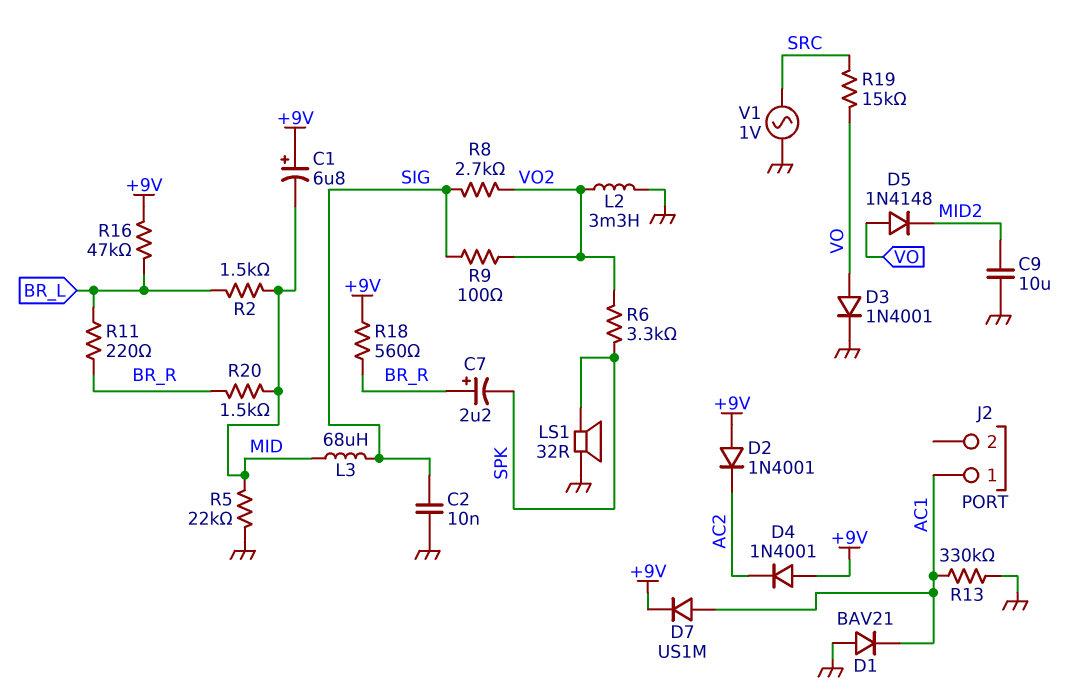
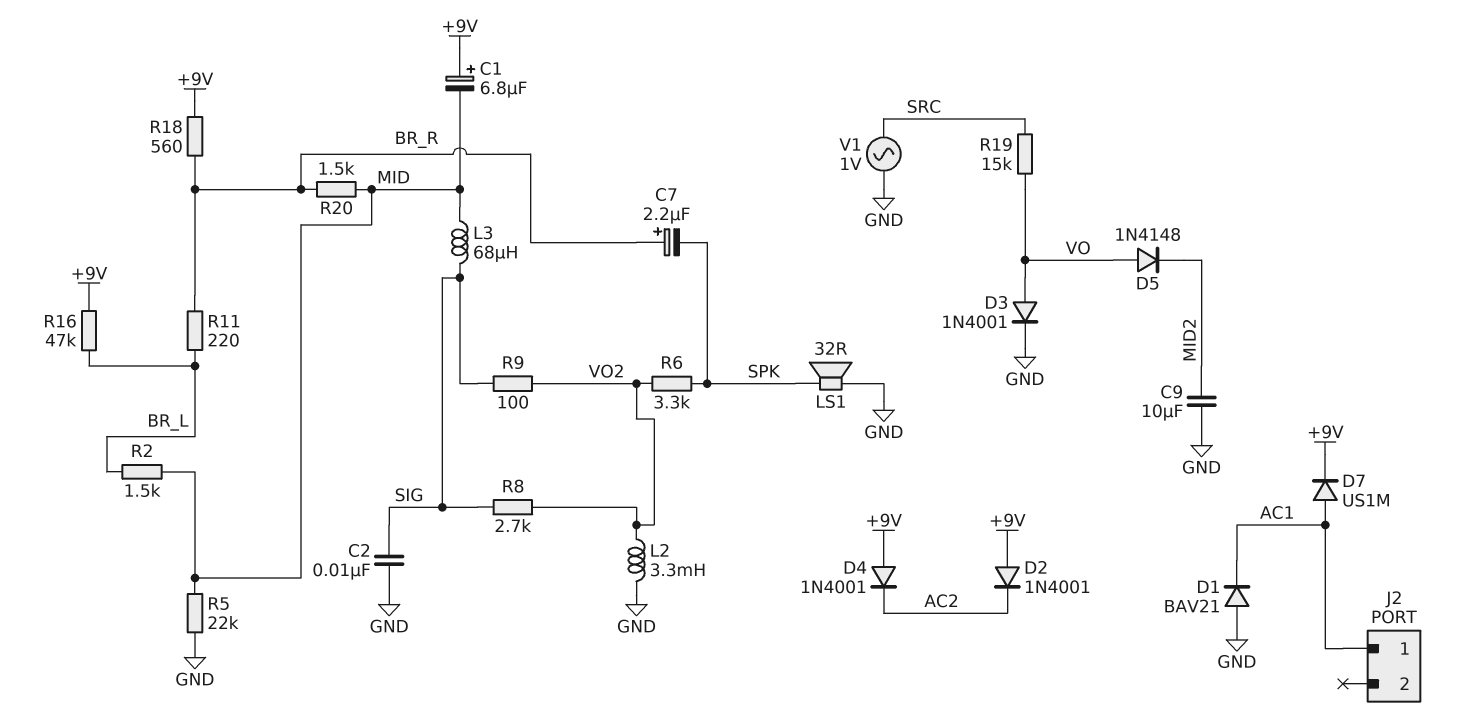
R13: 330k (AC1, GND) -> none

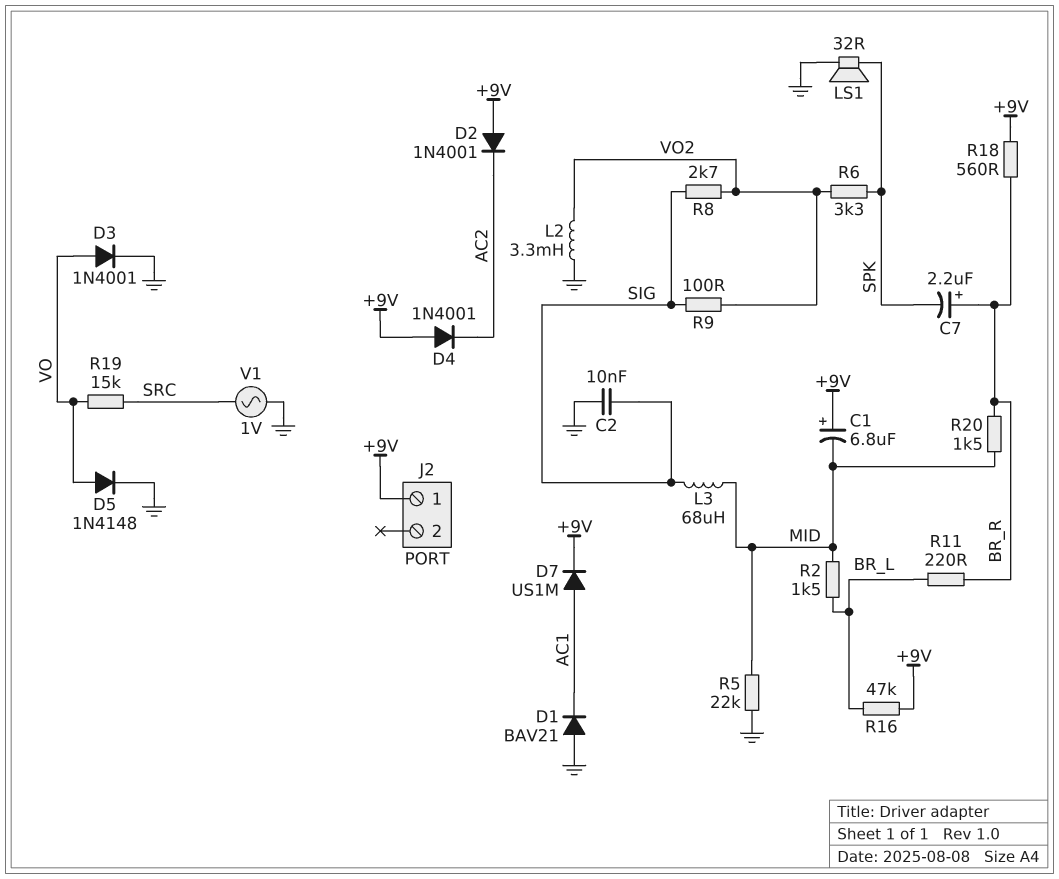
C9: 10uF (GND, MID2) -> none
D5: diode 1N4148 (A VO, K MID2) -> diode 1N4148 (A VO, K GND)
J2 pin 1: AC1 -> +9V

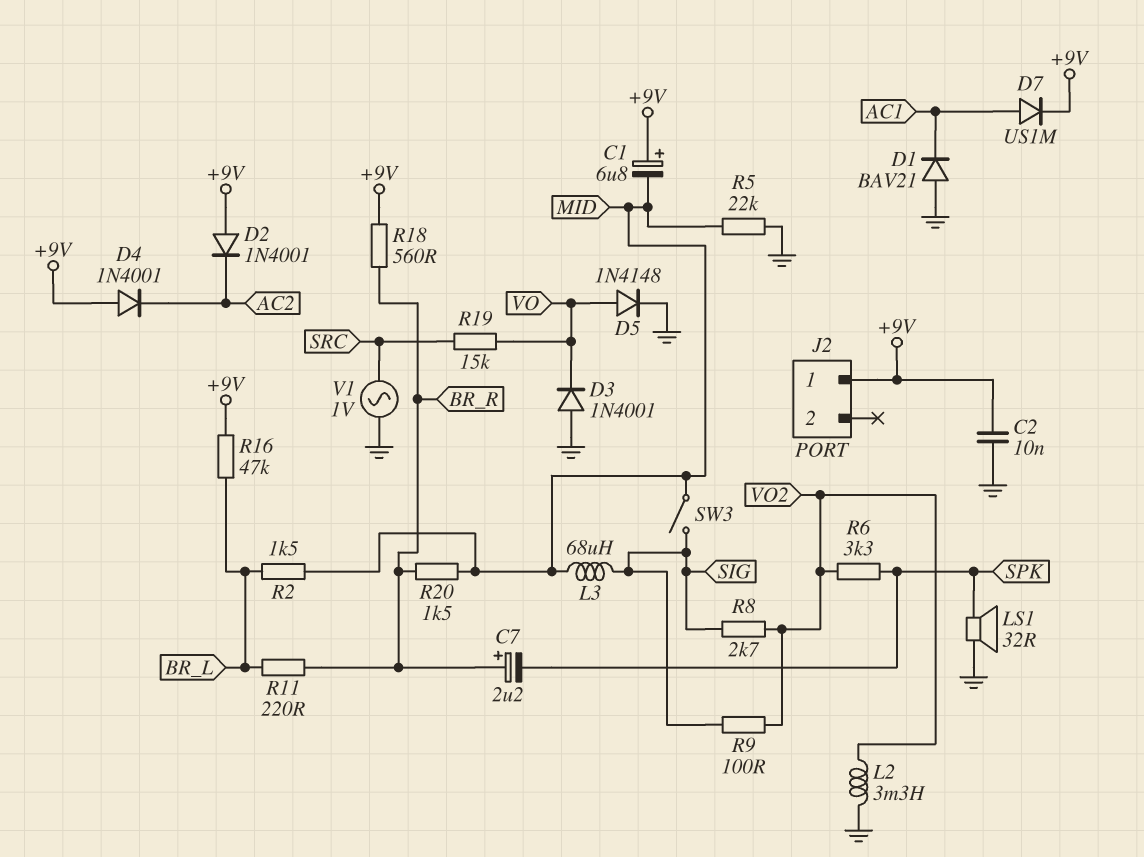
C2: 10nF (GND, SIG) -> 10nF (+9V, GND)
D3: diode 1N4001 (A VO, K GND) -> diode 1N4001 (A GND, K VO)
SW3: none -> switch (MID, SIG)

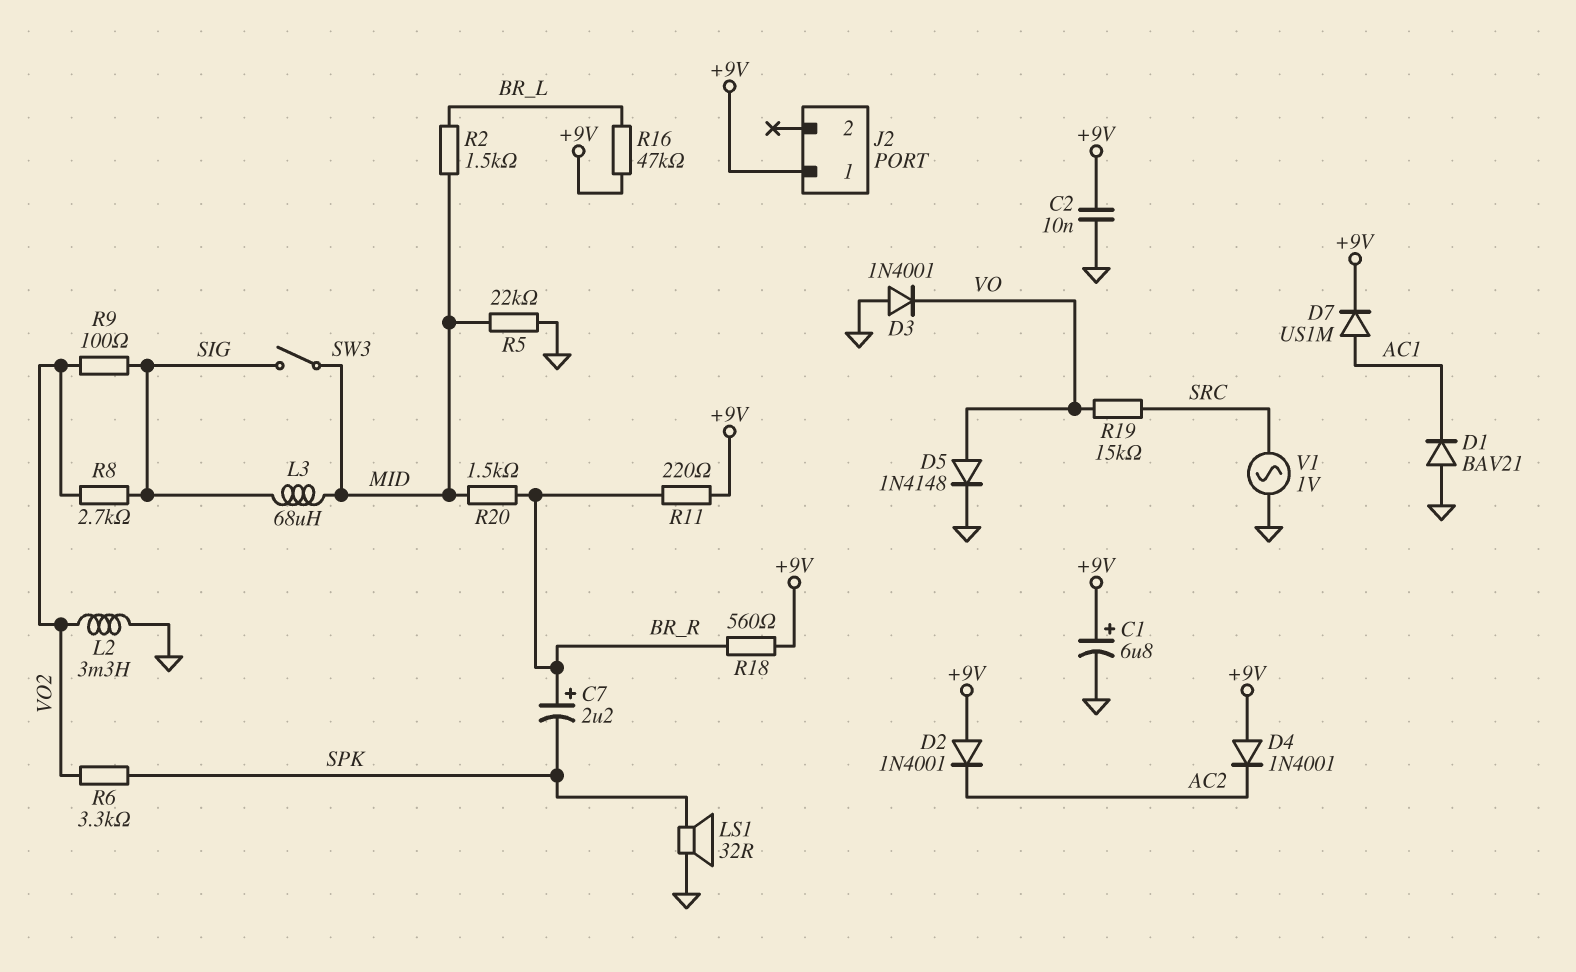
C1: 6.8uF (plus +9V, minus MID) -> 6.8uF (plus +9V, minus GND)
R11: 220 (BR_L, BR_R) -> 220 (+9V, BR_R)

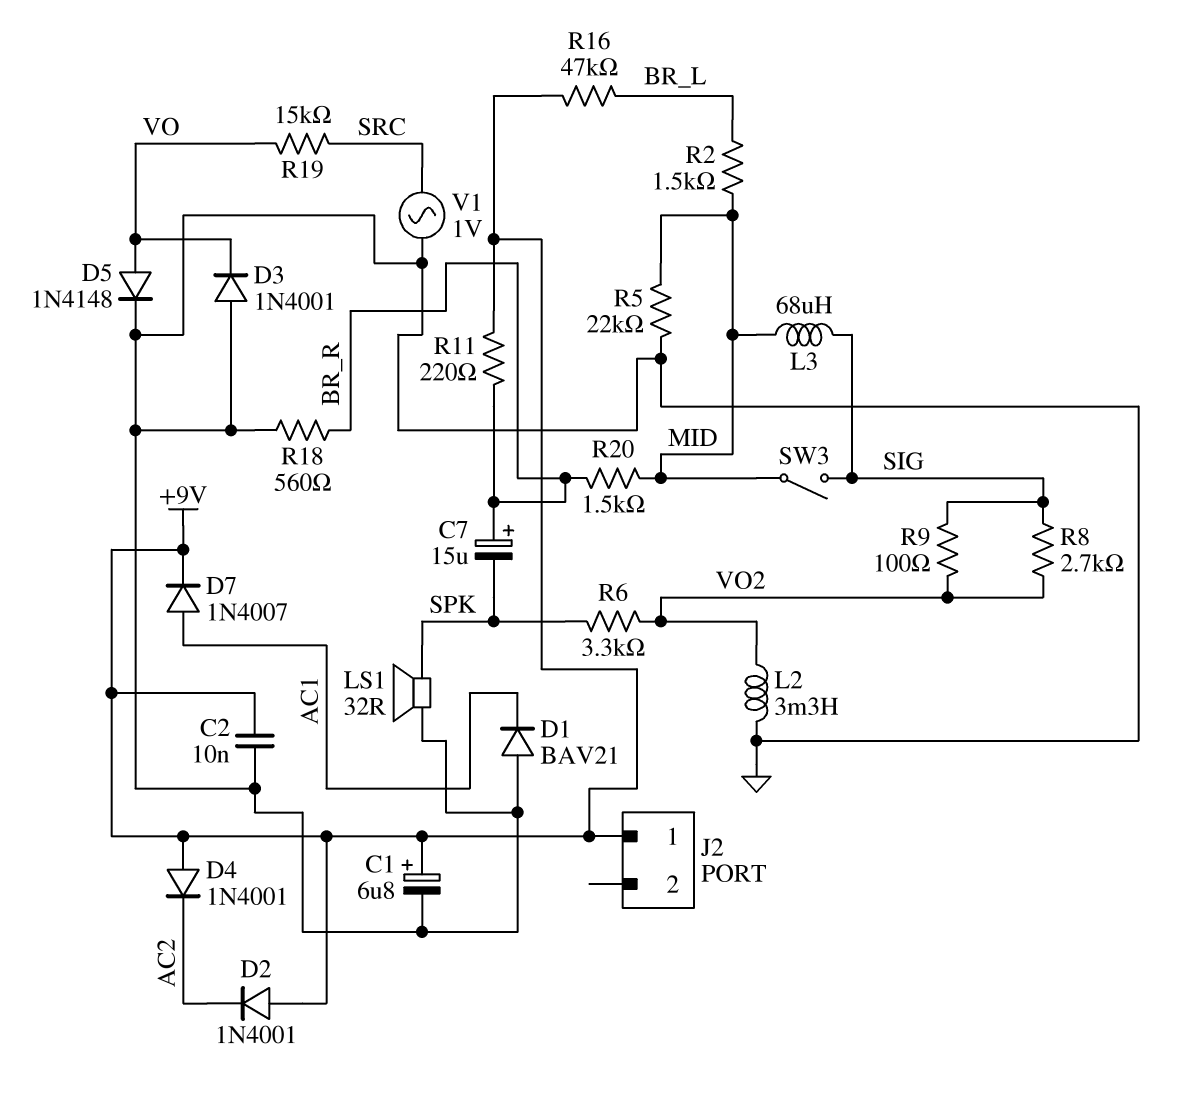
C7: 2.2uF (plus BR_R, minus SPK) -> 15uF (plus BR_R, minus SPK)
D7: diode US1M (A AC1, K +9V) -> diode 1N4007 (A AC1, K +9V)
R18: 560 (+9V, BR_R) -> 560 (BR_R, GND)

